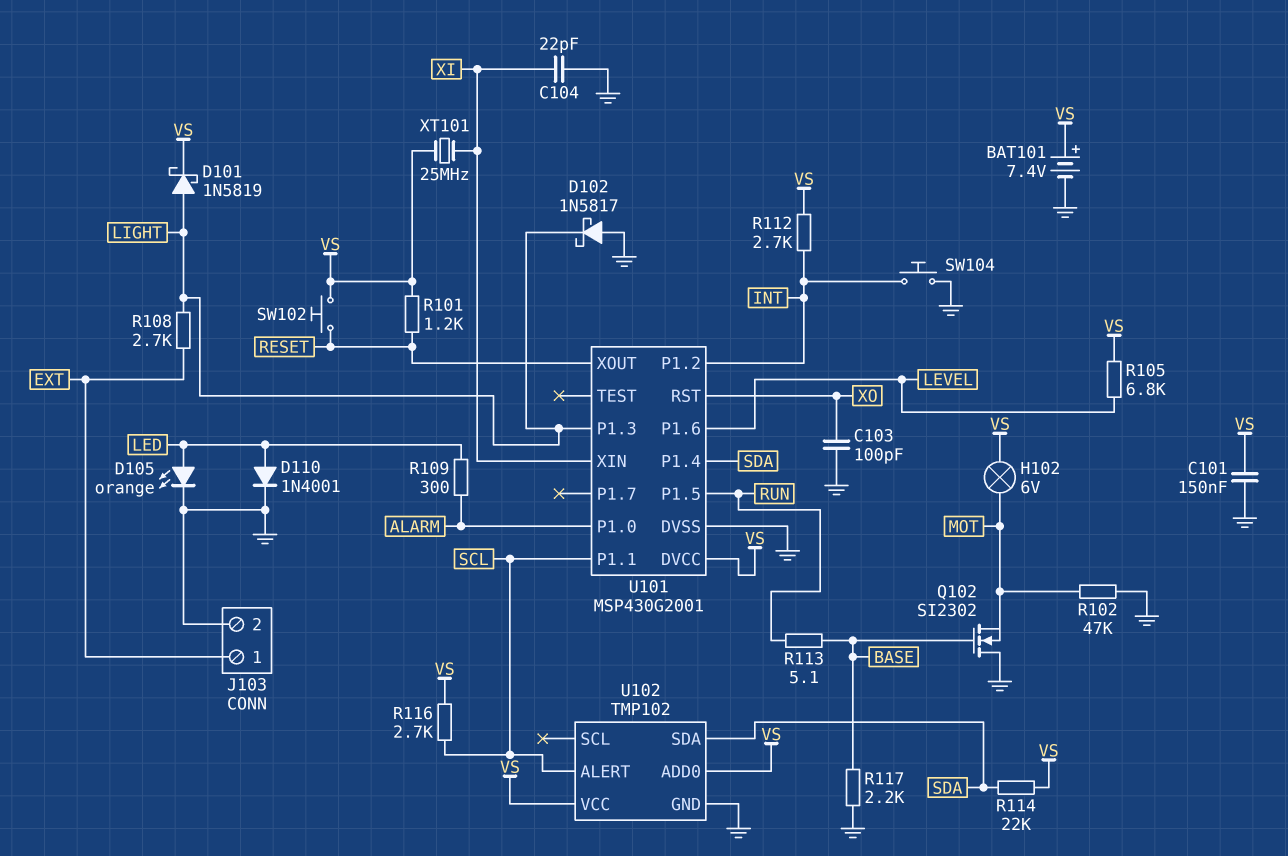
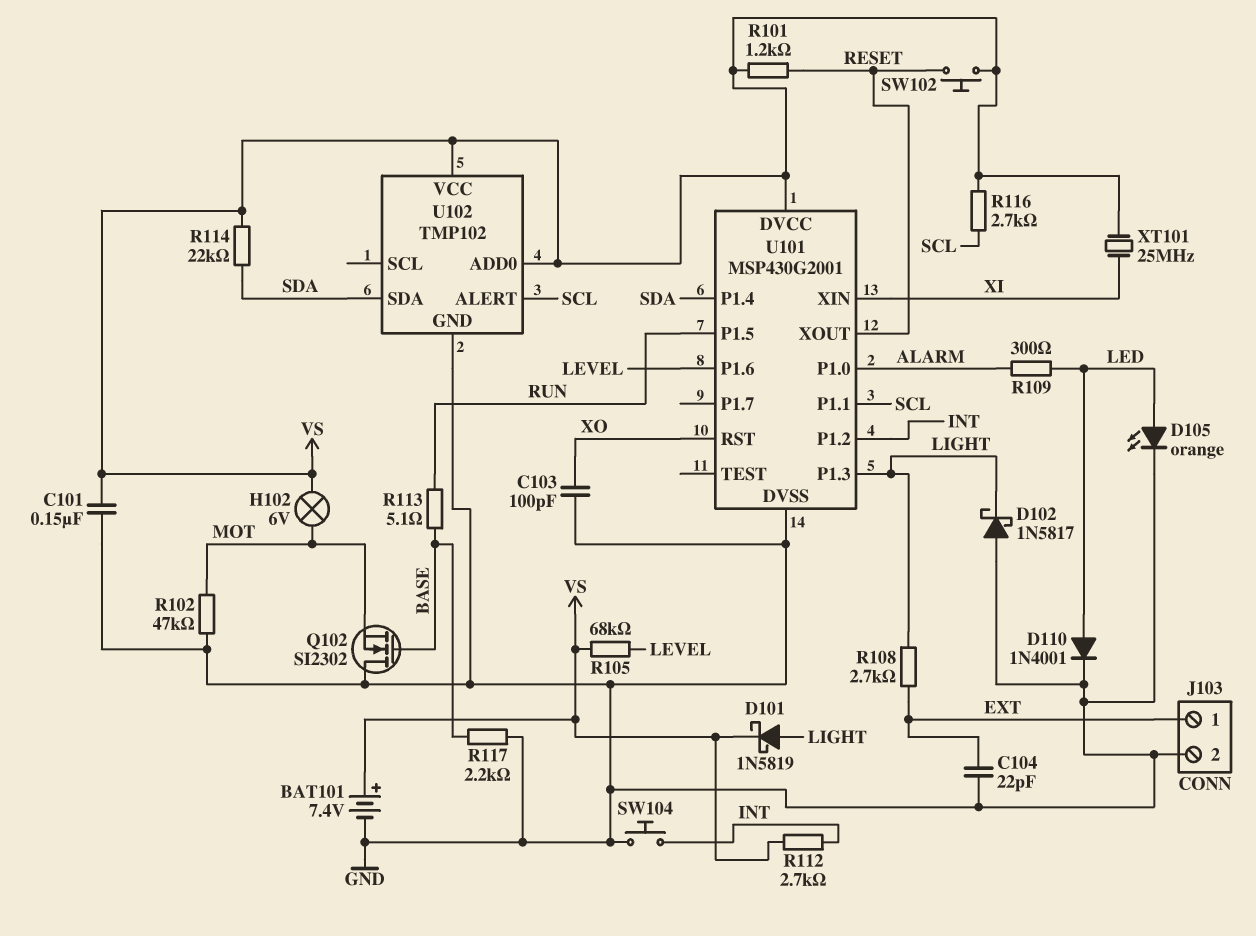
C104: 22pF (GND, XI) -> 22pF (EXT, GND)
R105: 6.8k (LEVEL, VS) -> 68k (LEVEL, VS)

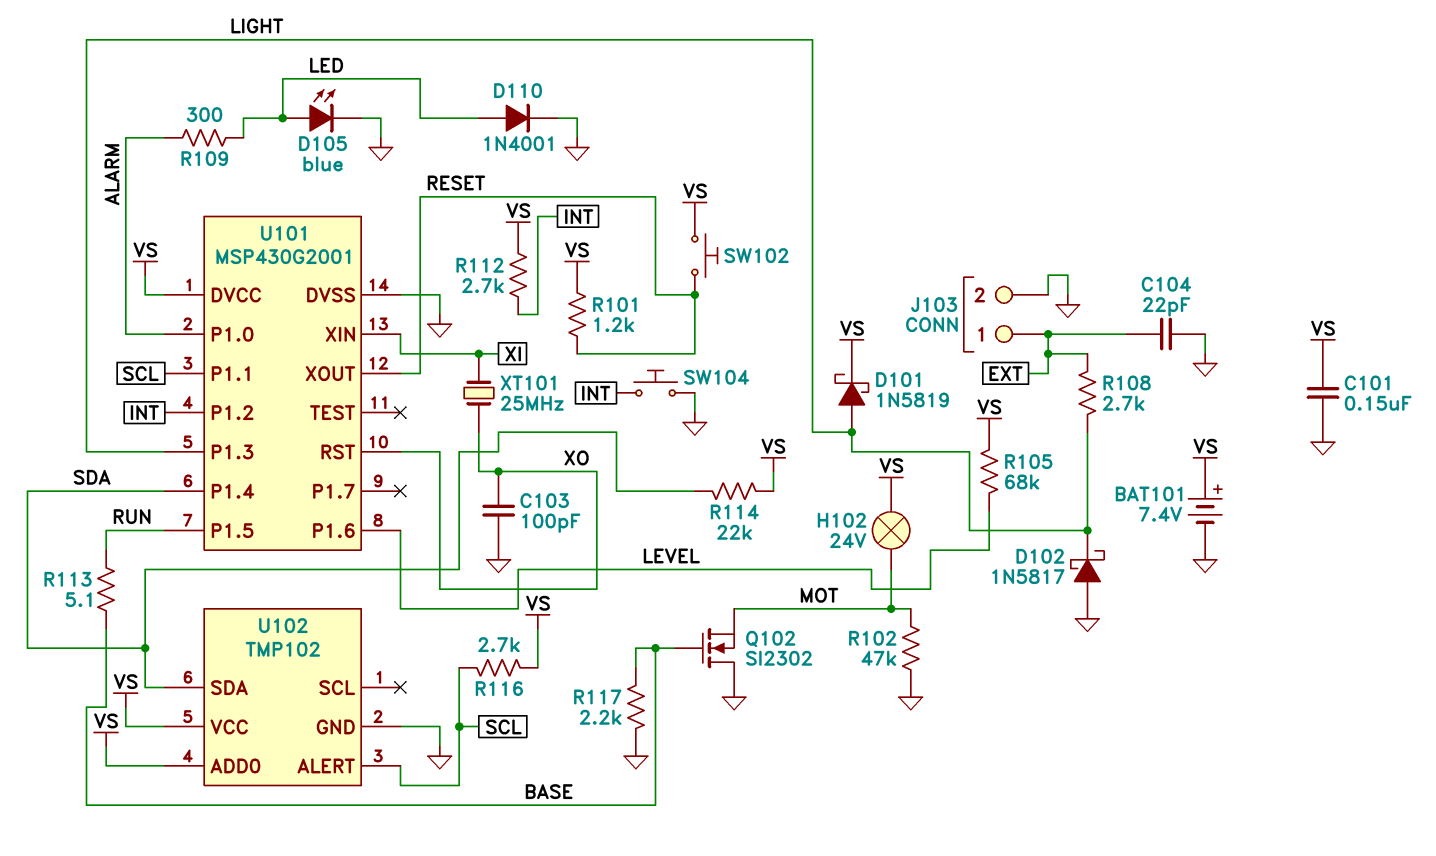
D105: LED orange (A LED, K GND) -> LED blue (A LED, K GND)
H102: lamp 6V (MOT, VS) -> lamp 24V (MOT, VS)
XT101: 25MHz (VS, XI) -> 25MHz (XI, XO)

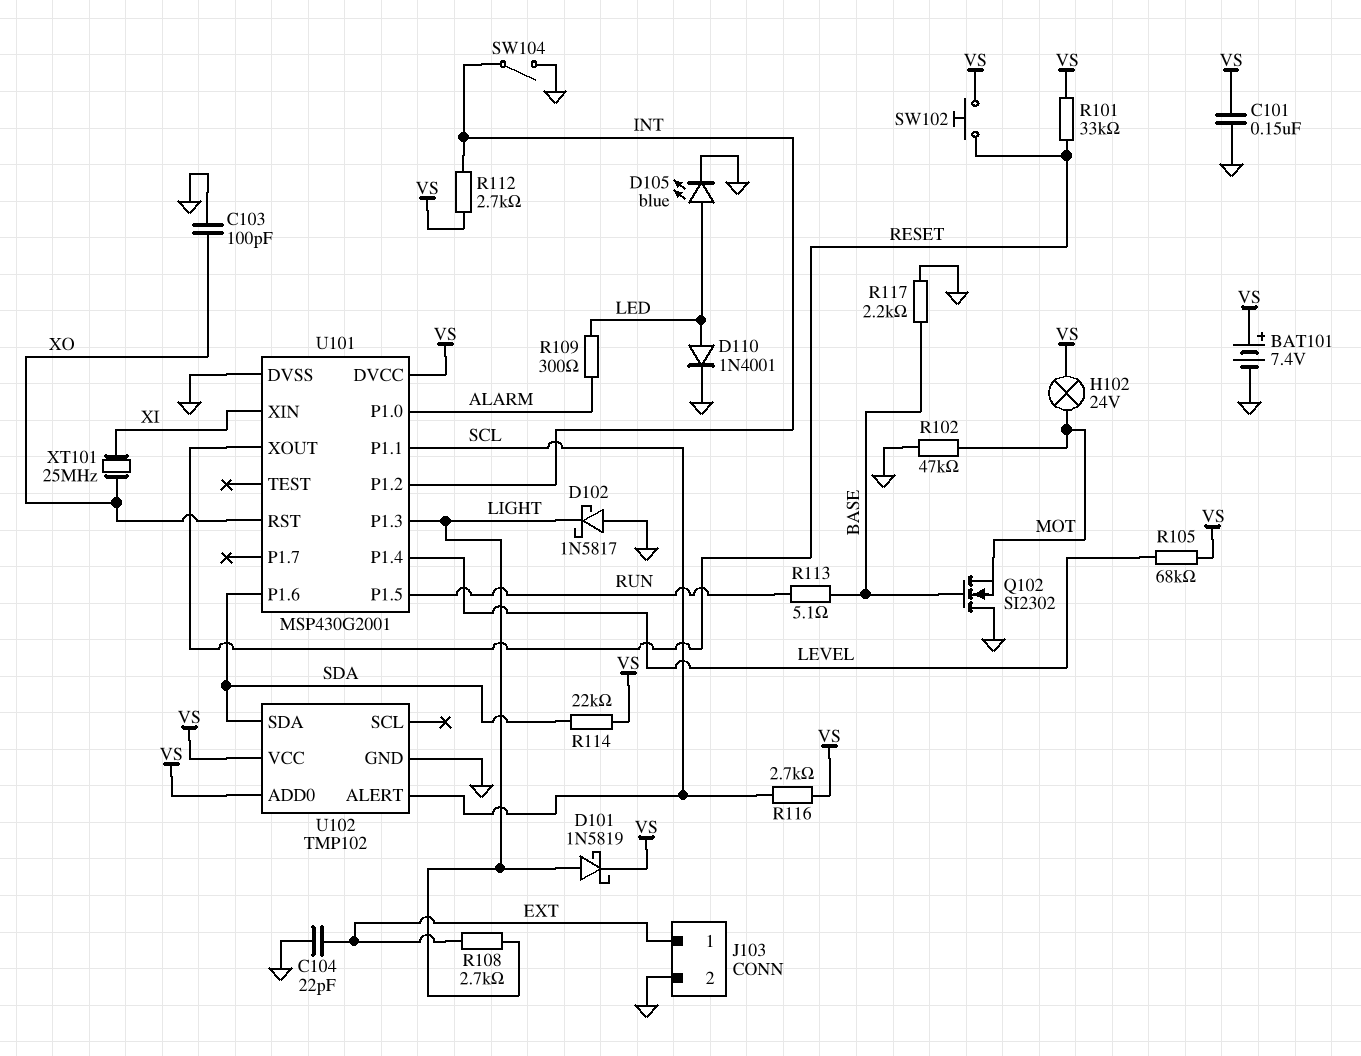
R101: 1.2k (RESET, VS) -> 33k (RESET, VS)
SW104: button (GND, INT) -> switch (GND, INT)
U101 pin P1.4: SDA -> LEVEL
U101 pin P1.6: LEVEL -> SDA

